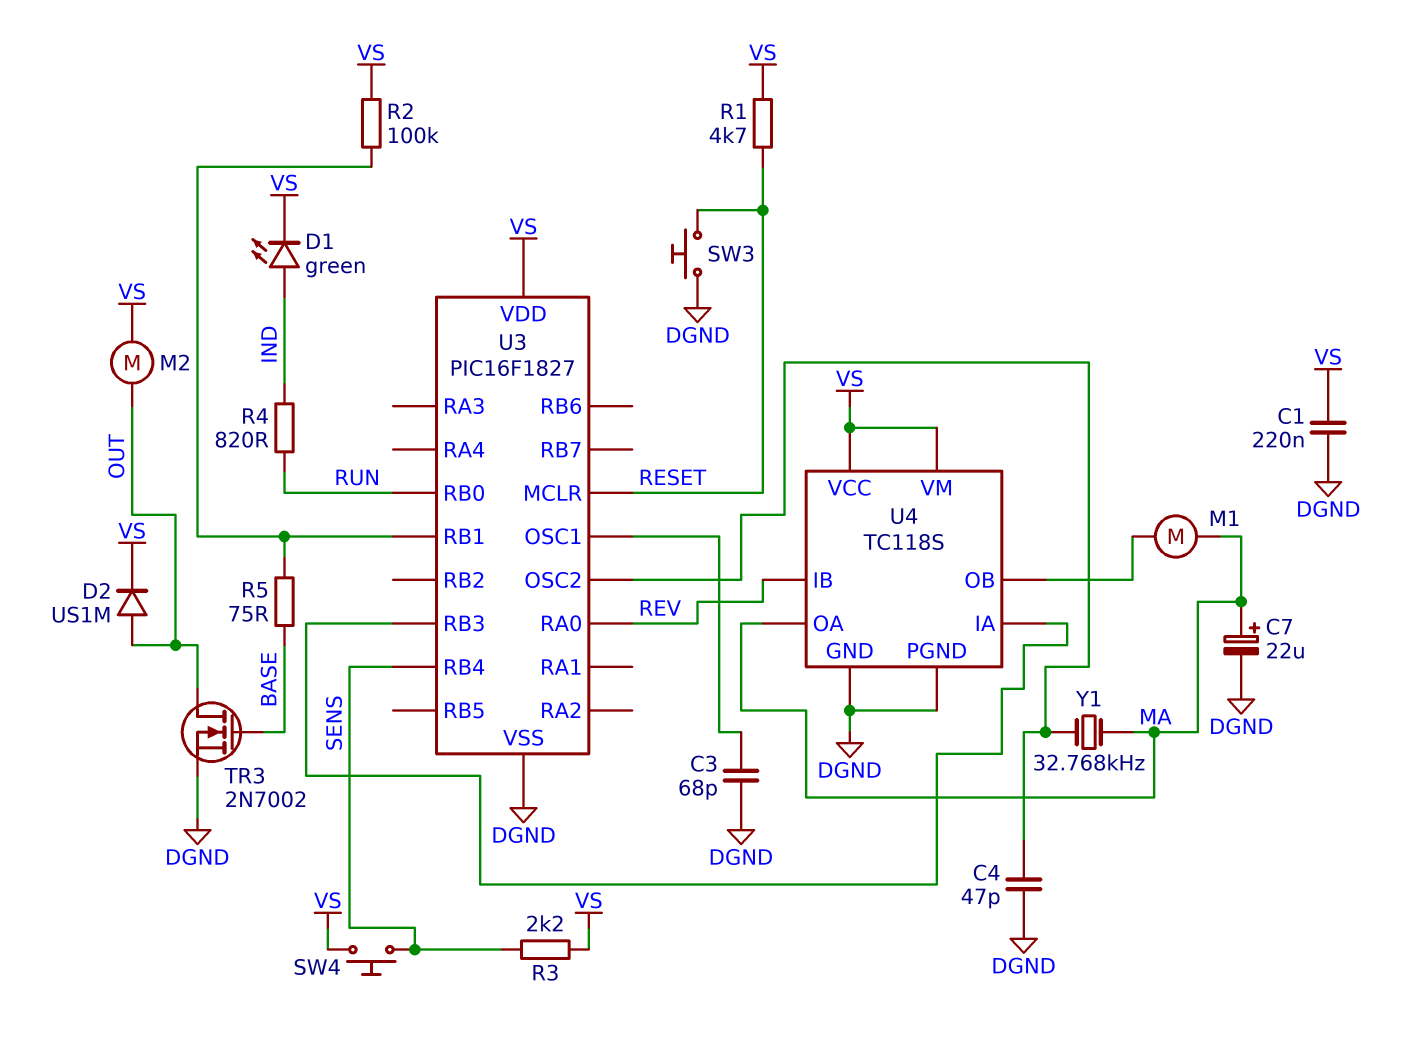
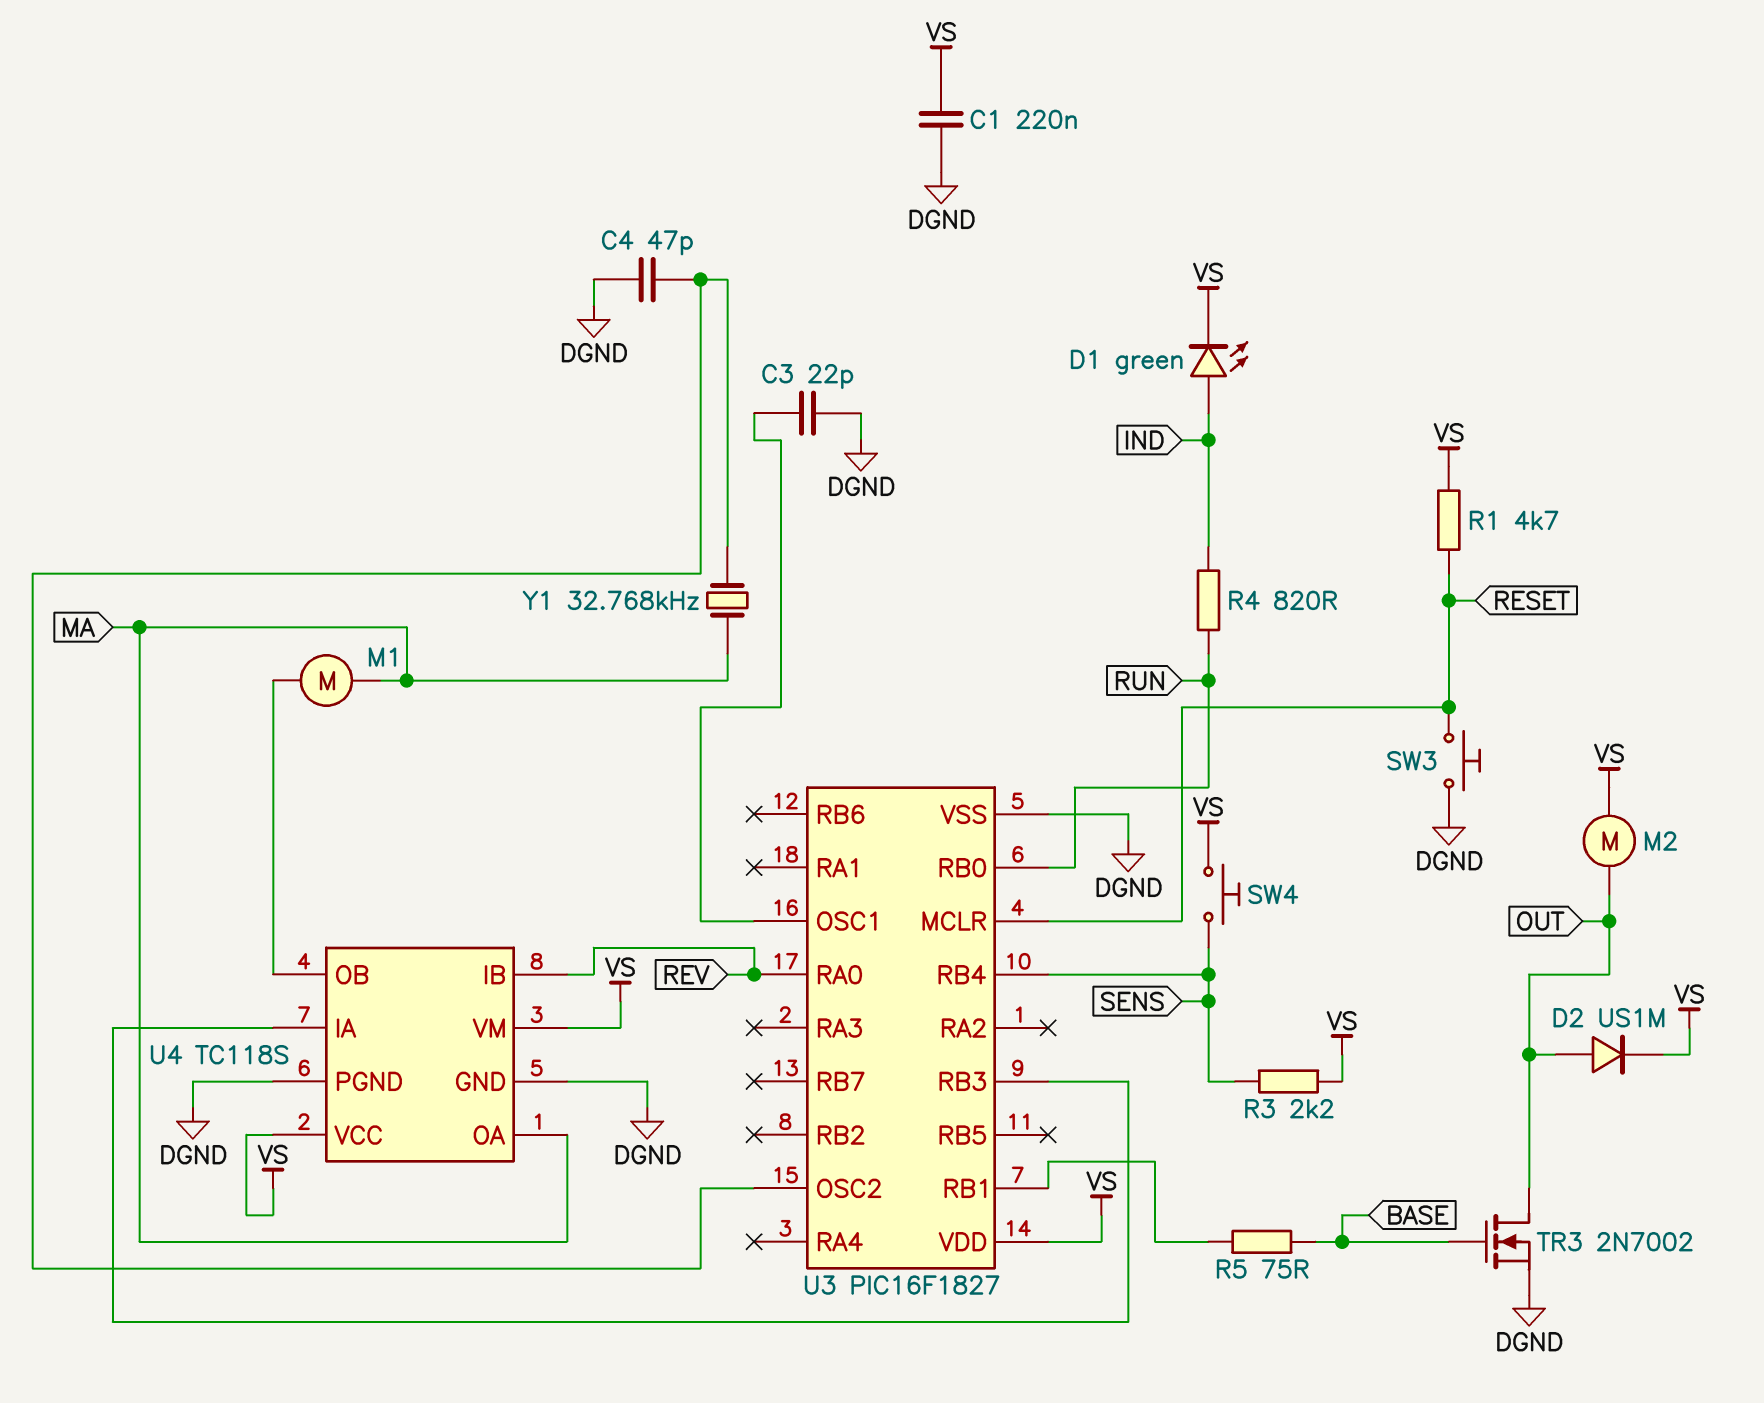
C3: 68pF (DGND, U3/OSC1) -> 22pF (DGND, U3/OSC1)
C7: 22uF (plus MA, minus DGND) -> none
R2: 100k (U3/RB1, VS) -> none

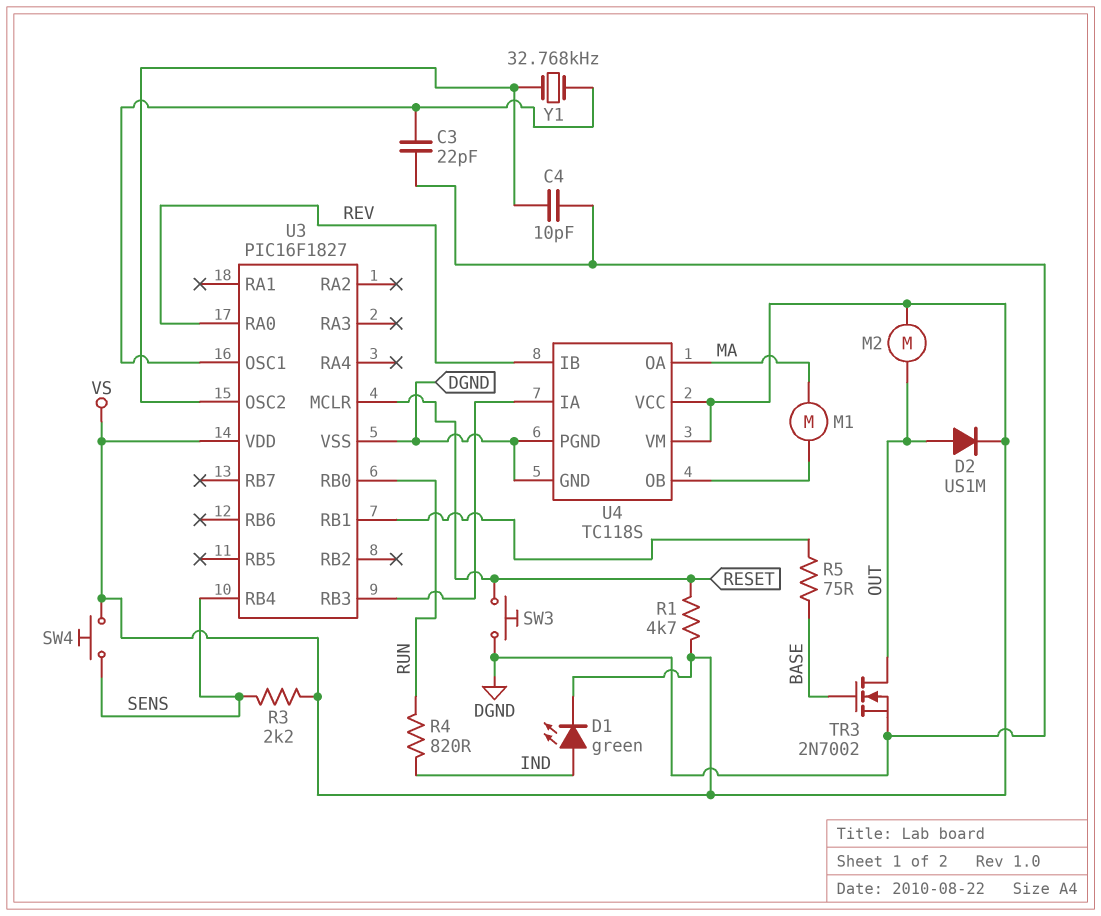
C1: 220nF (DGND, VS) -> none
C4: 47pF (DGND, U3/OSC2) -> 10pF (DGND, U3/OSC2)
Y1: 32.768kHz (MA, U3/OSC2) -> 32.768kHz (U3/OSC1, U3/OSC2)

